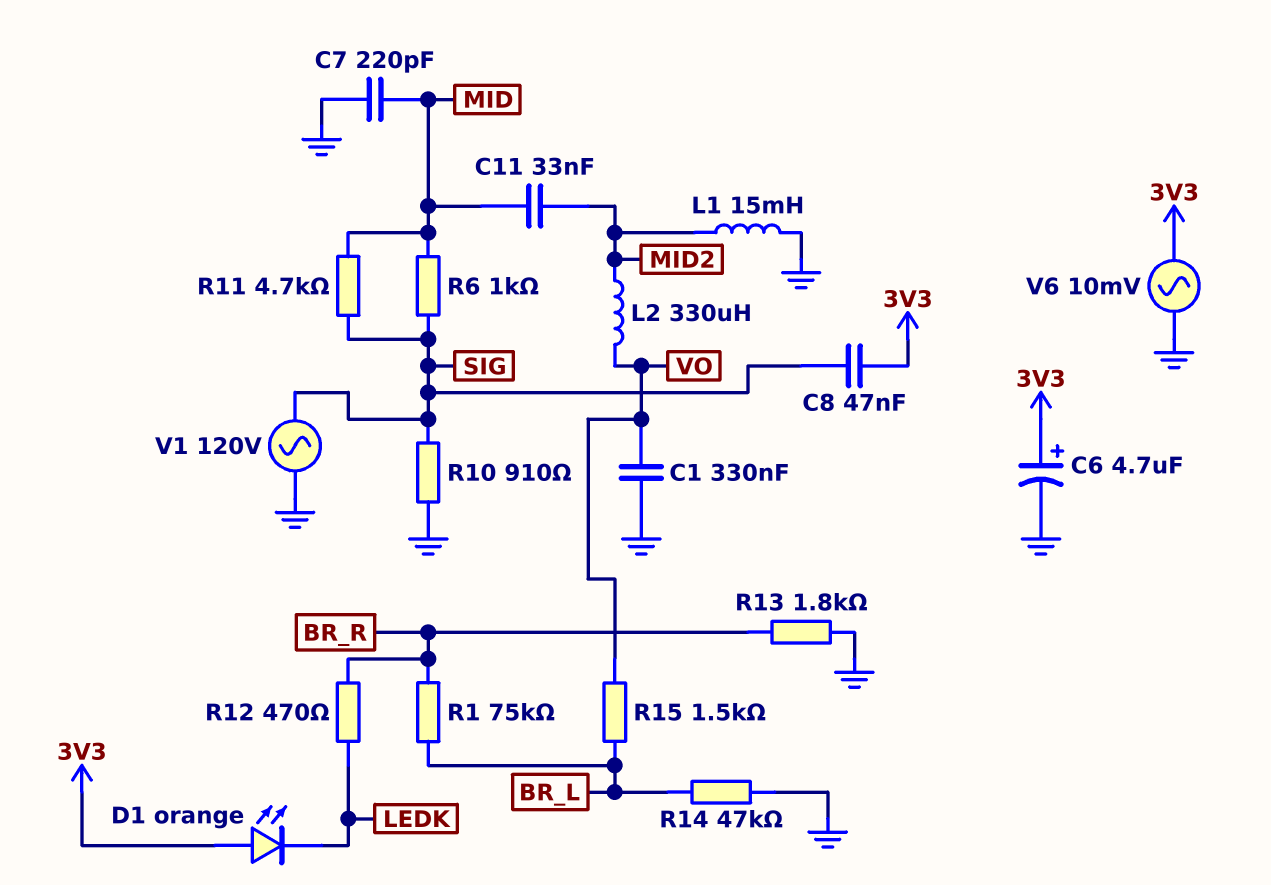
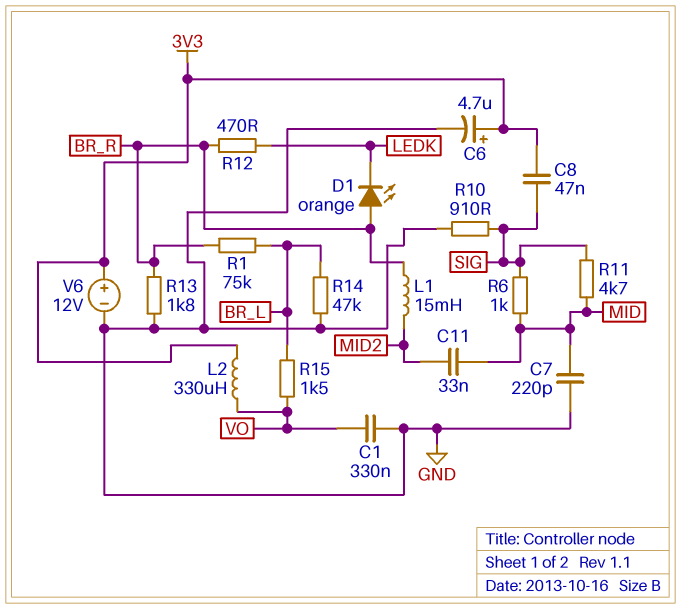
D1: LED orange (A 3V3, K LEDK) -> LED orange (A BR_R, K LEDK)
L1: 15mH (GND, MID2) -> 15mH (BR_R, MID2)
L2: 330uH (MID2, VO) -> 330uH (3V3, VO)
V1: AC 120V (GND, SIG) -> none
V6: AC 10mV (3V3, GND) -> 12V (plus 3V3, minus GND)

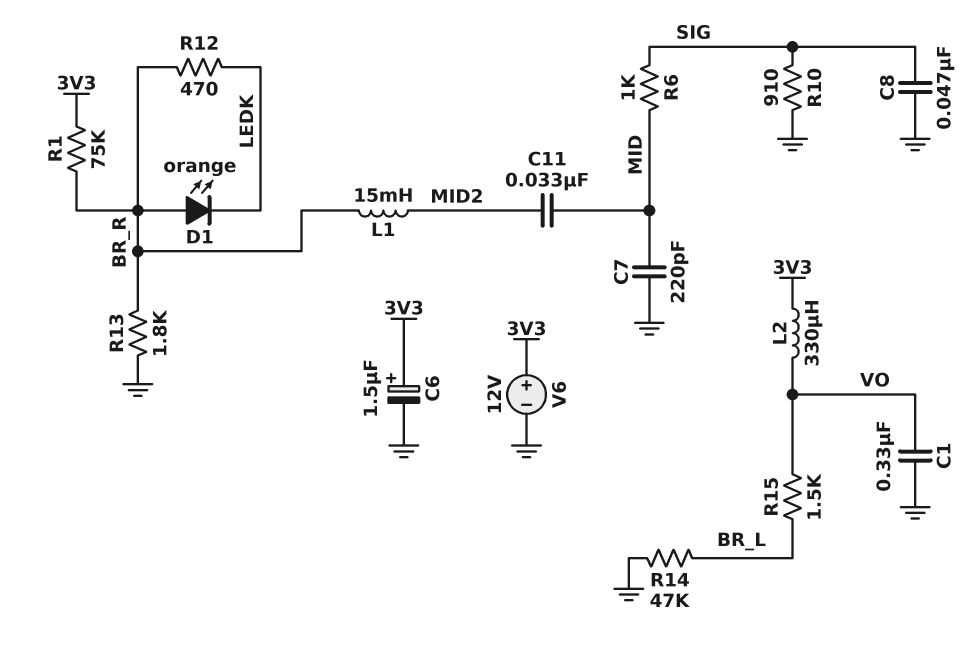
C6: 4.7uF (plus 3V3, minus GND) -> 1.5uF (plus 3V3, minus GND)
C8: 47nF (3V3, SIG) -> 47nF (GND, SIG)
R1: 75k (BR_L, BR_R) -> 75k (3V3, BR_R)
R11: 4.7k (MID, SIG) -> none

